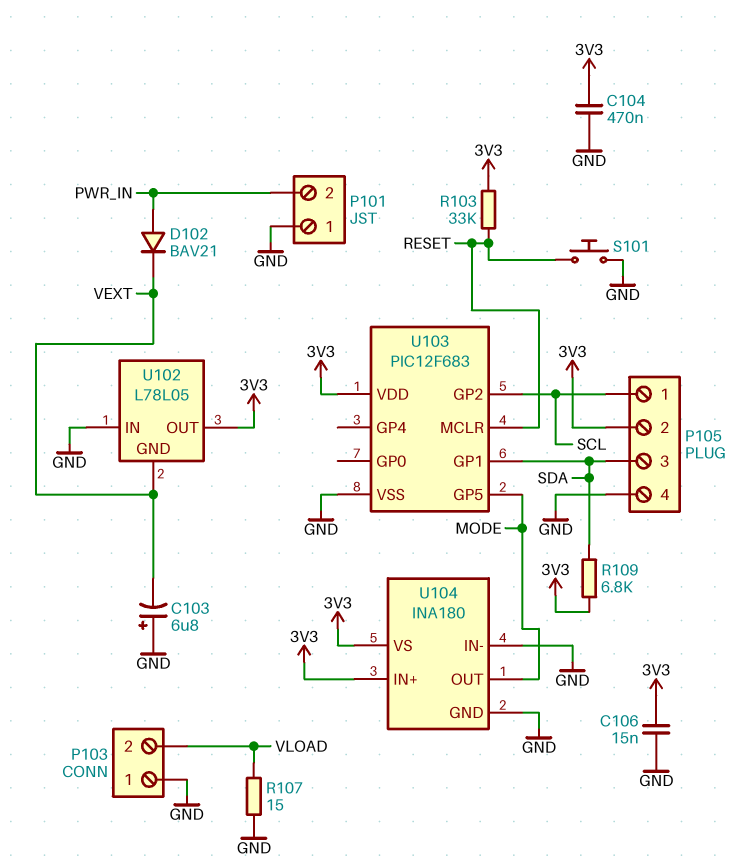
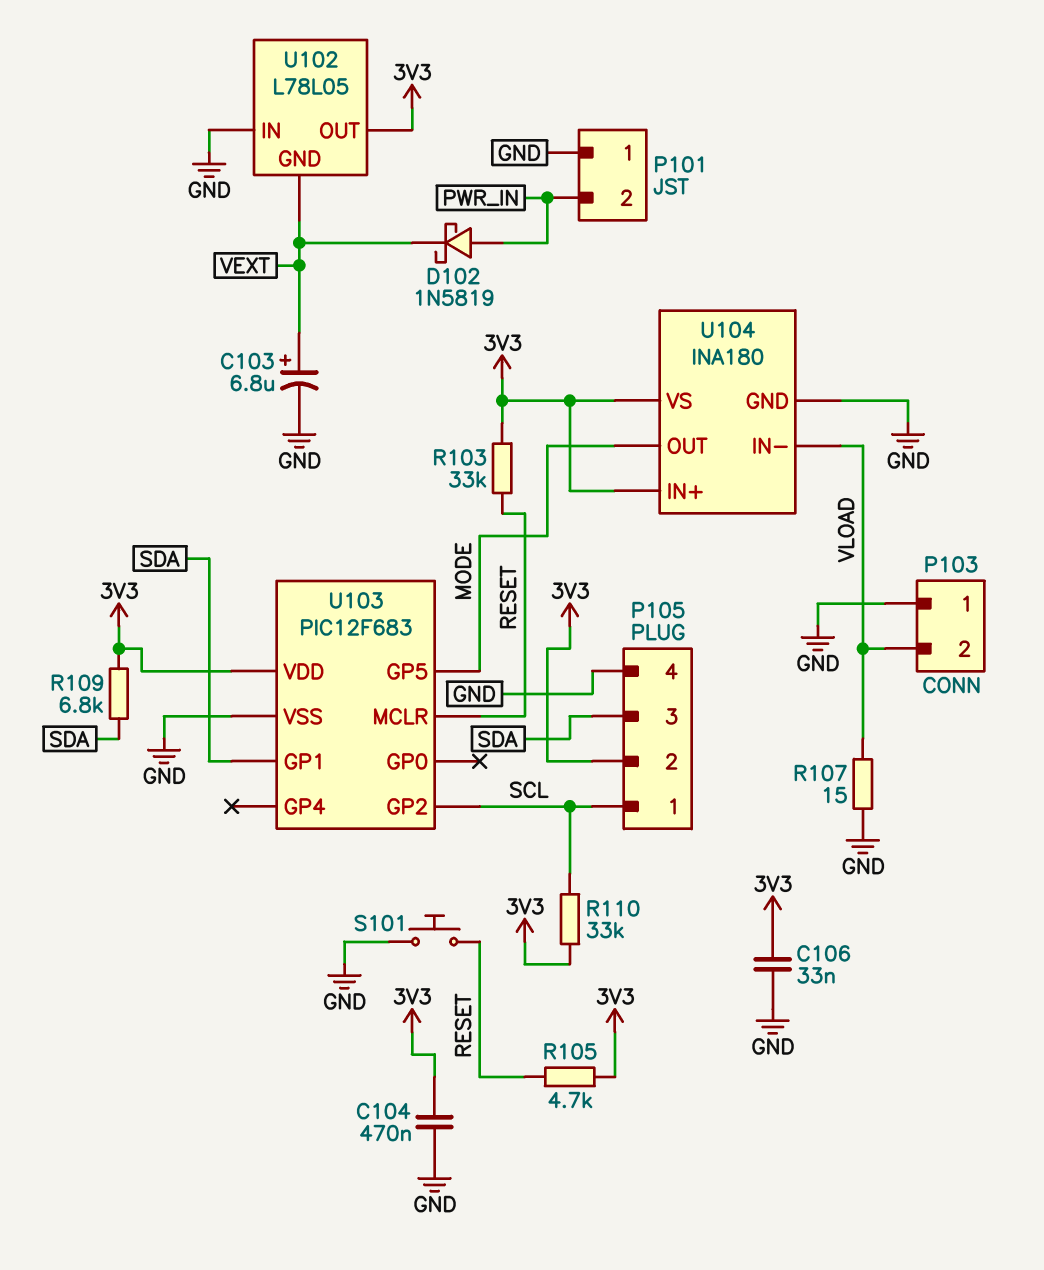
C103: 6.8uF (plus GND, minus VEXT) -> 6.8uF (plus VEXT, minus GND)
C106: 15nF (3V3, GND) -> 33nF (3V3, GND)
D102: diode BAV21 (A PWR_IN, K VEXT) -> schottky 1N5819 (A PWR_IN, K VEXT)
R105: none -> 4.7k (3V3, RESET)
R110: none -> 33k (3V3, SCL)
U104 pin IN-: GND -> VLOAD

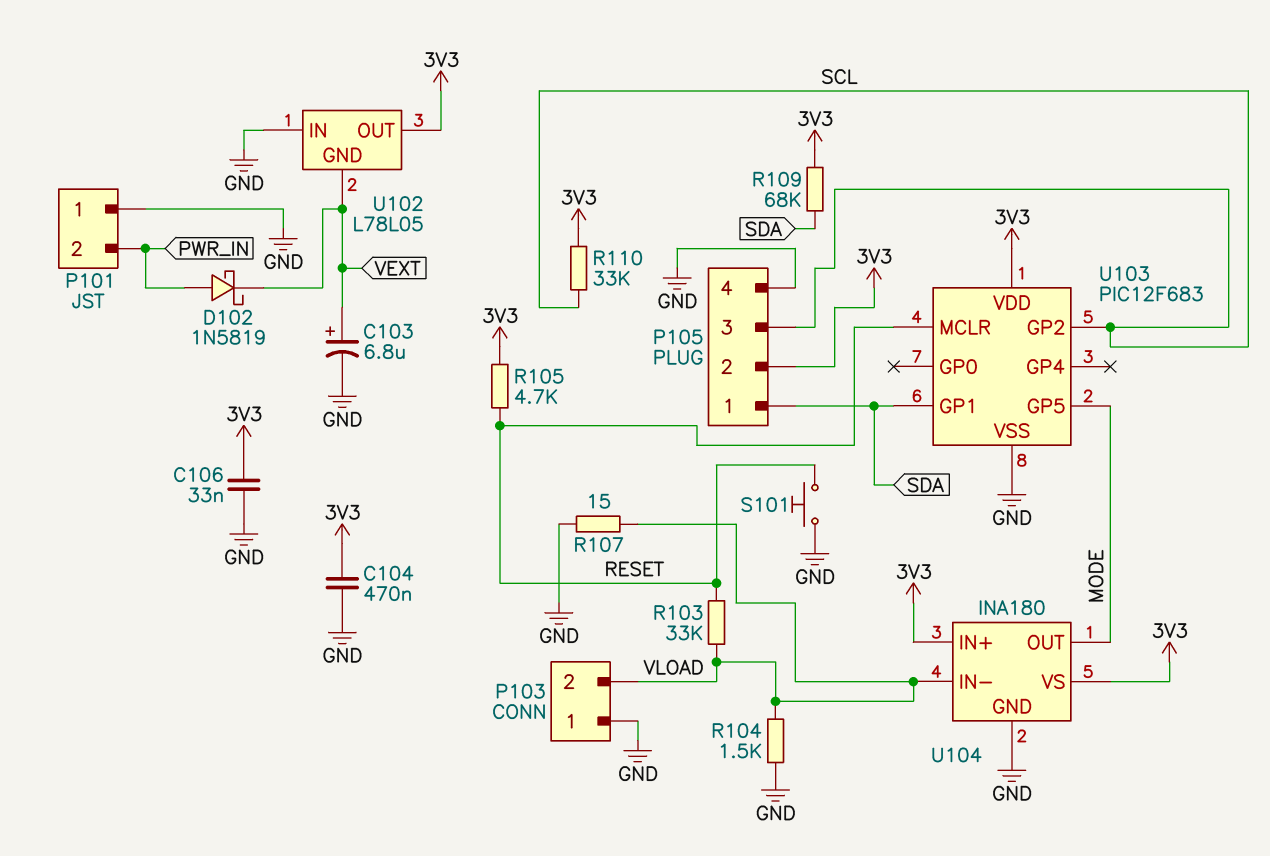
P105 pin 1: SCL -> SDA
P105 pin 3: SDA -> SCL
R103: 33k (3V3, RESET) -> 33k (RESET, VLOAD)
R104: none -> 1.5k (GND, VLOAD)
R109: 6.8k (3V3, SDA) -> 68k (3V3, SDA)

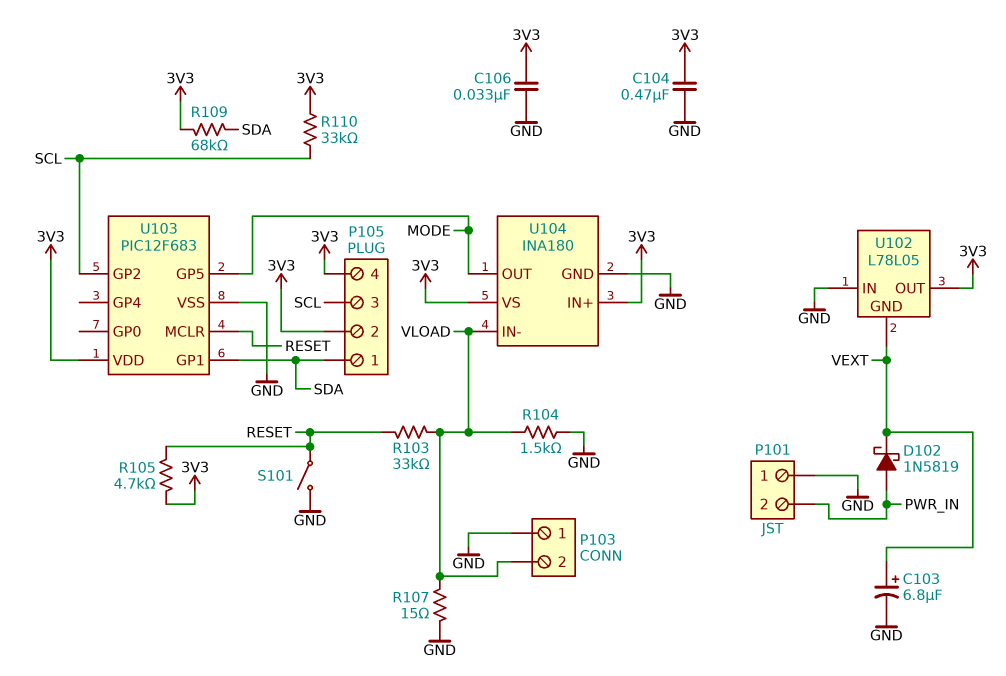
P105 pin 4: GND -> 3V3
S101: button (GND, RESET) -> switch (GND, RESET)

